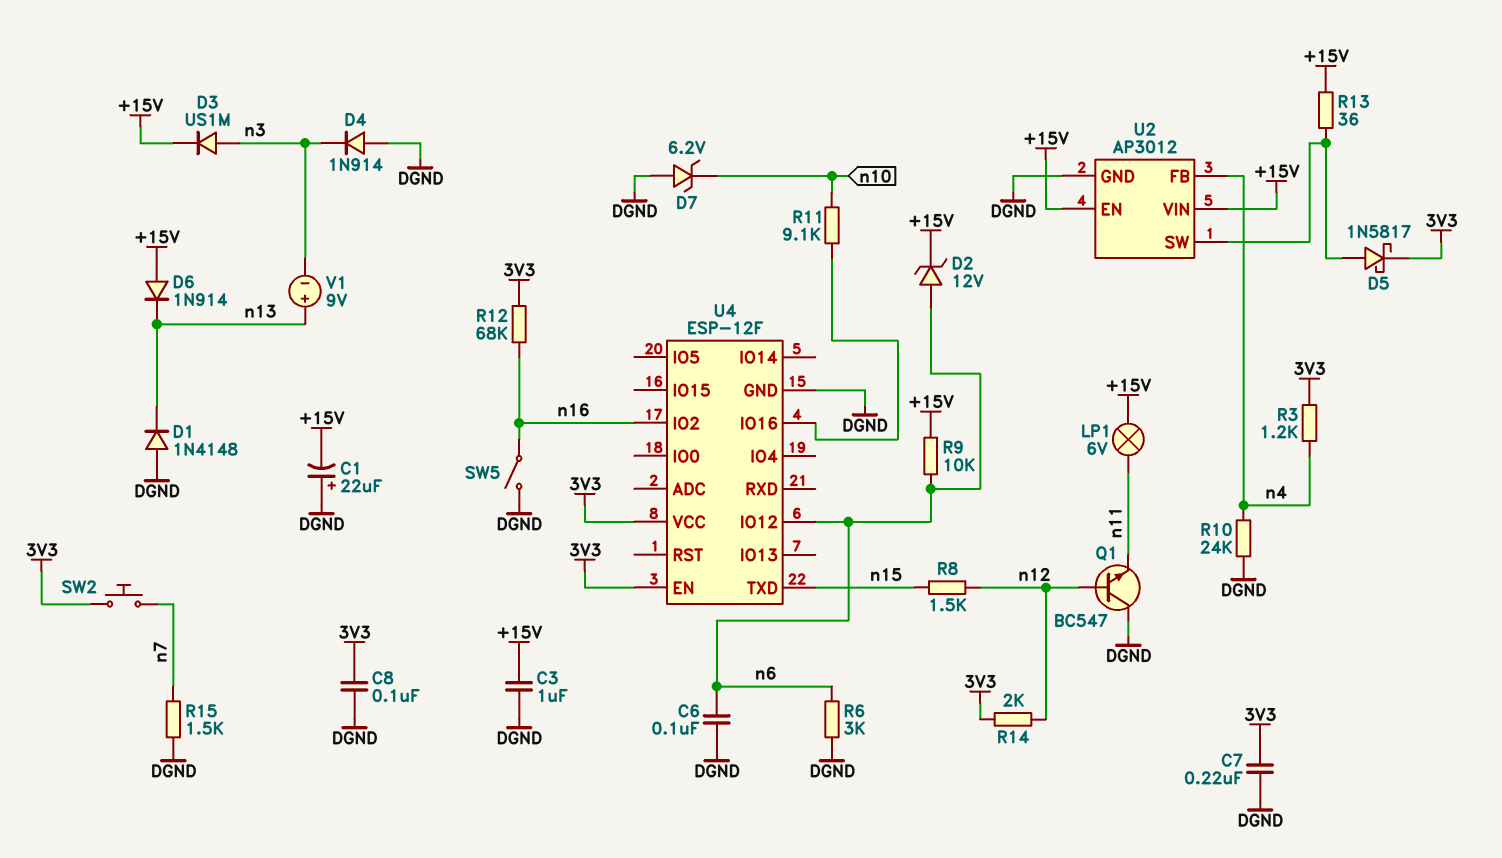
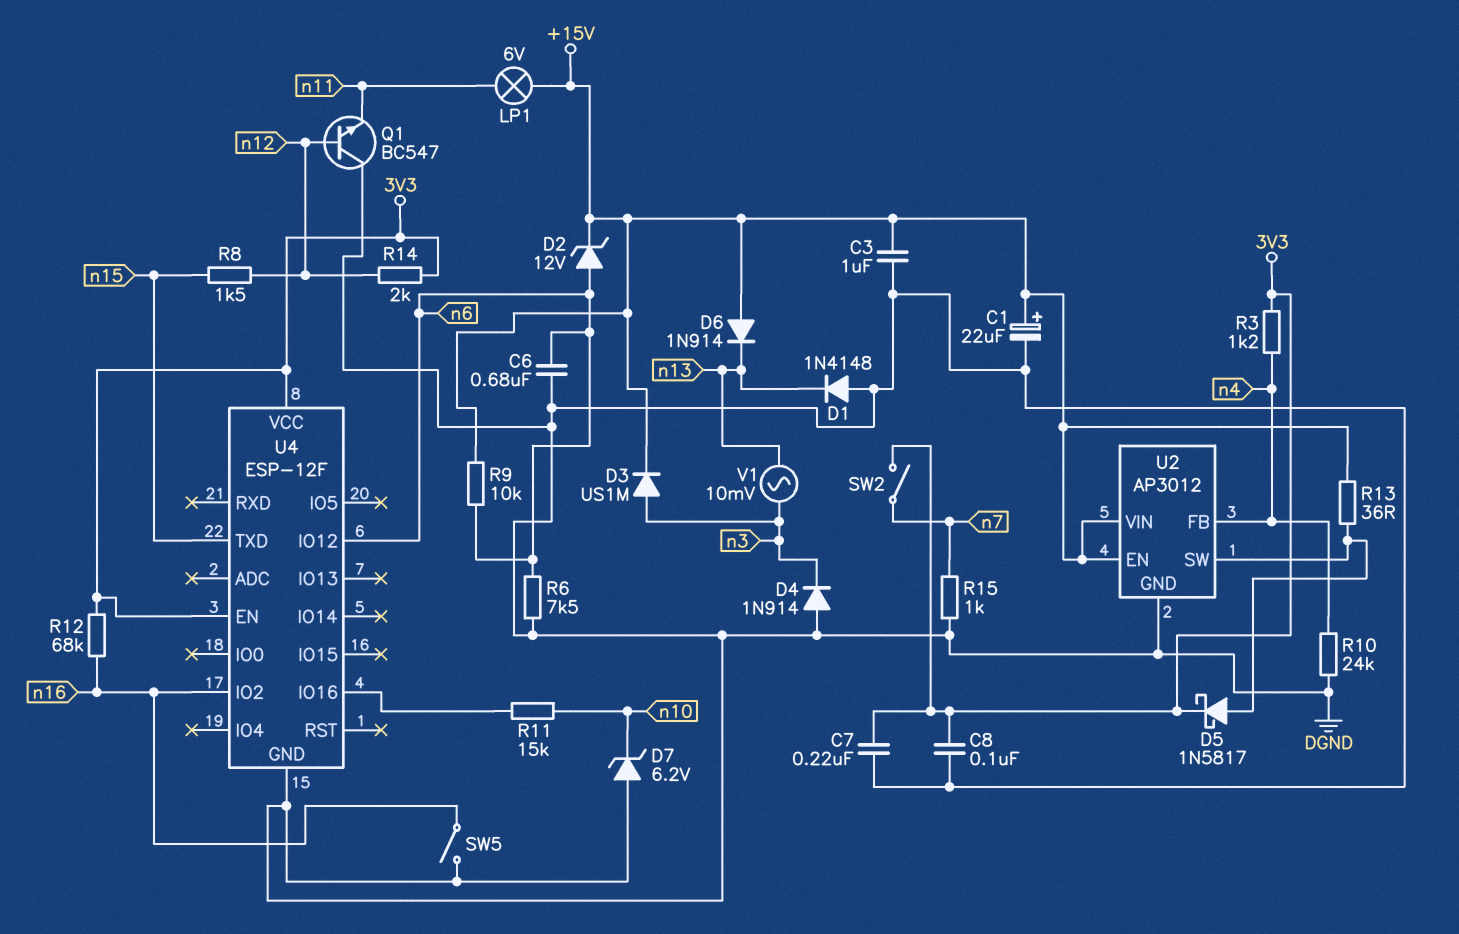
C1: 22uF (plus DGND, minus +15V) -> 22uF (plus +15V, minus DGND)
C6: 100nF (DGND, n6) -> 680nF (DGND, n6)
R6: 3k (DGND, n6) -> 7.5k (DGND, n6)
R11: 9.1k (U4/IO16, n10) -> 15k (U4/IO16, n10)
R15: 1.5k (DGND, n7) -> 1k (DGND, n7)
SW2: button (3V3, n7) -> switch (3V3, n7)
V1: 9V (plus n13, minus n3) -> AC 10mV (n3, n13)

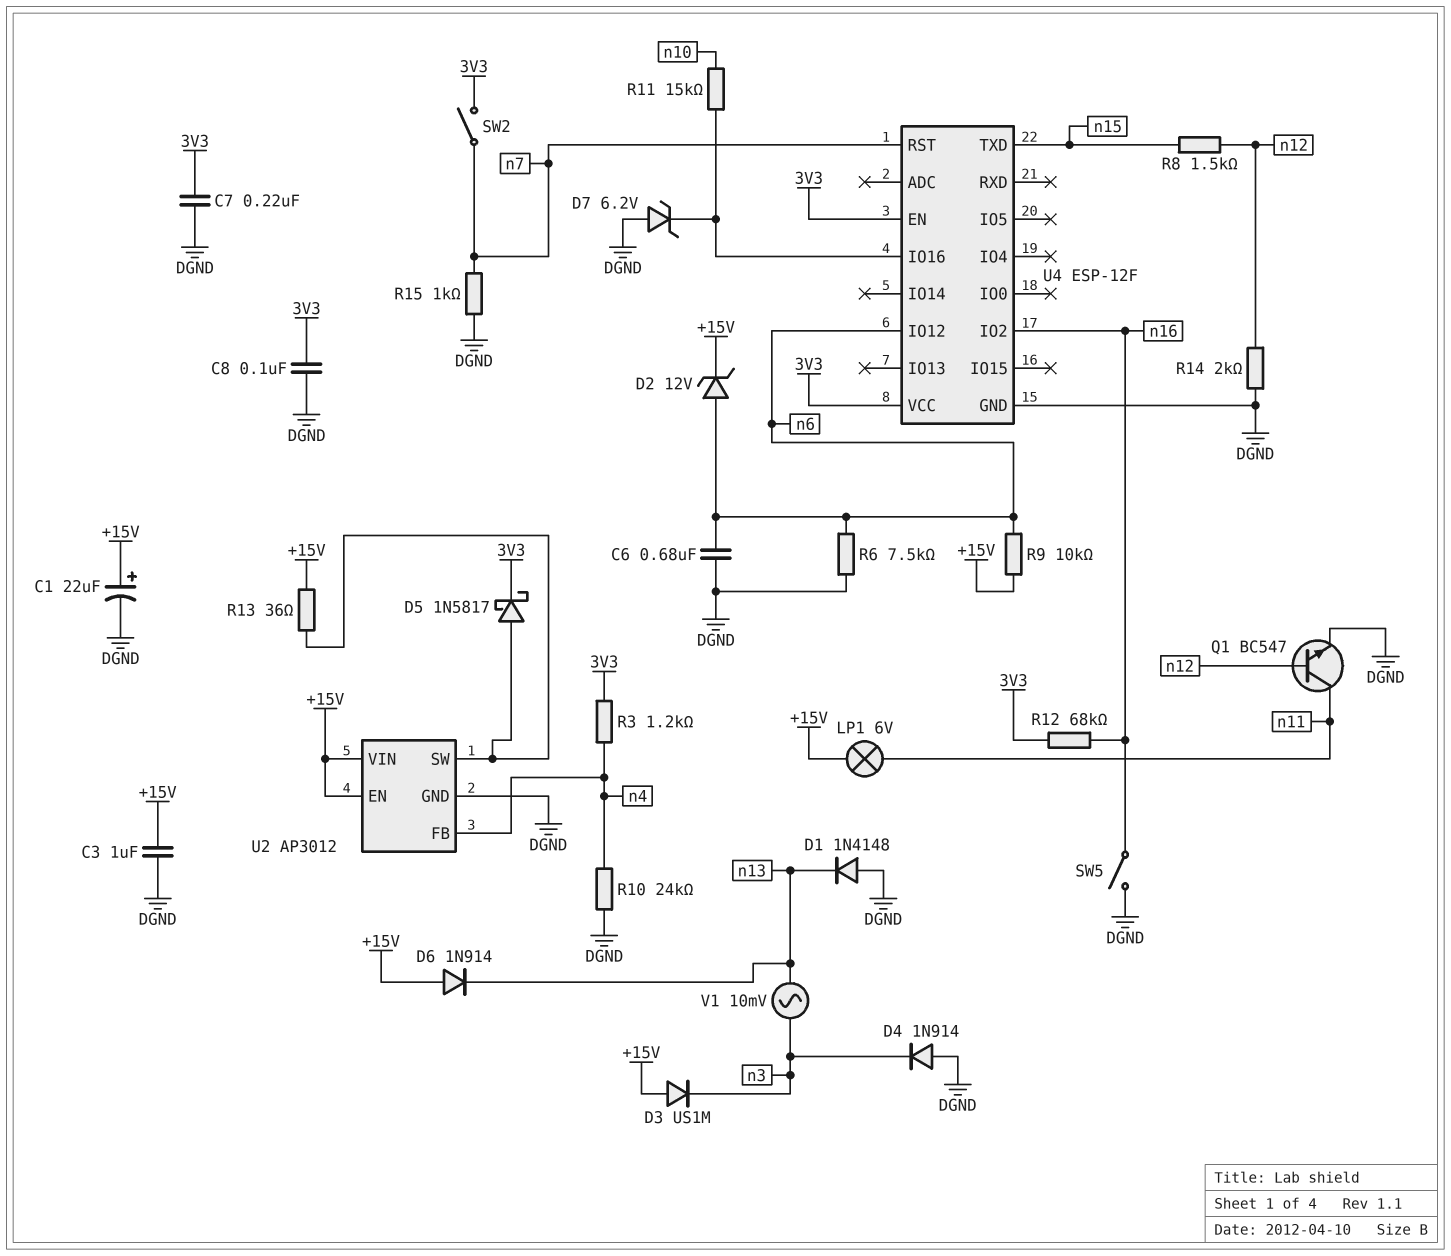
D3: diode US1M (A n3, K +15V) -> diode US1M (A +15V, K n3)
D7: zener 6.2V (A DGND, K n10) -> zener 6.2V (A DGND, K U4/IO16)
Q1: NPN BC547 (B n12, C DGND, E n11) -> NPN BC547 (B n12, C n11, E DGND)
R14: 2k (3V3, n12) -> 2k (DGND, n12)
U4 pin RST: none -> n7

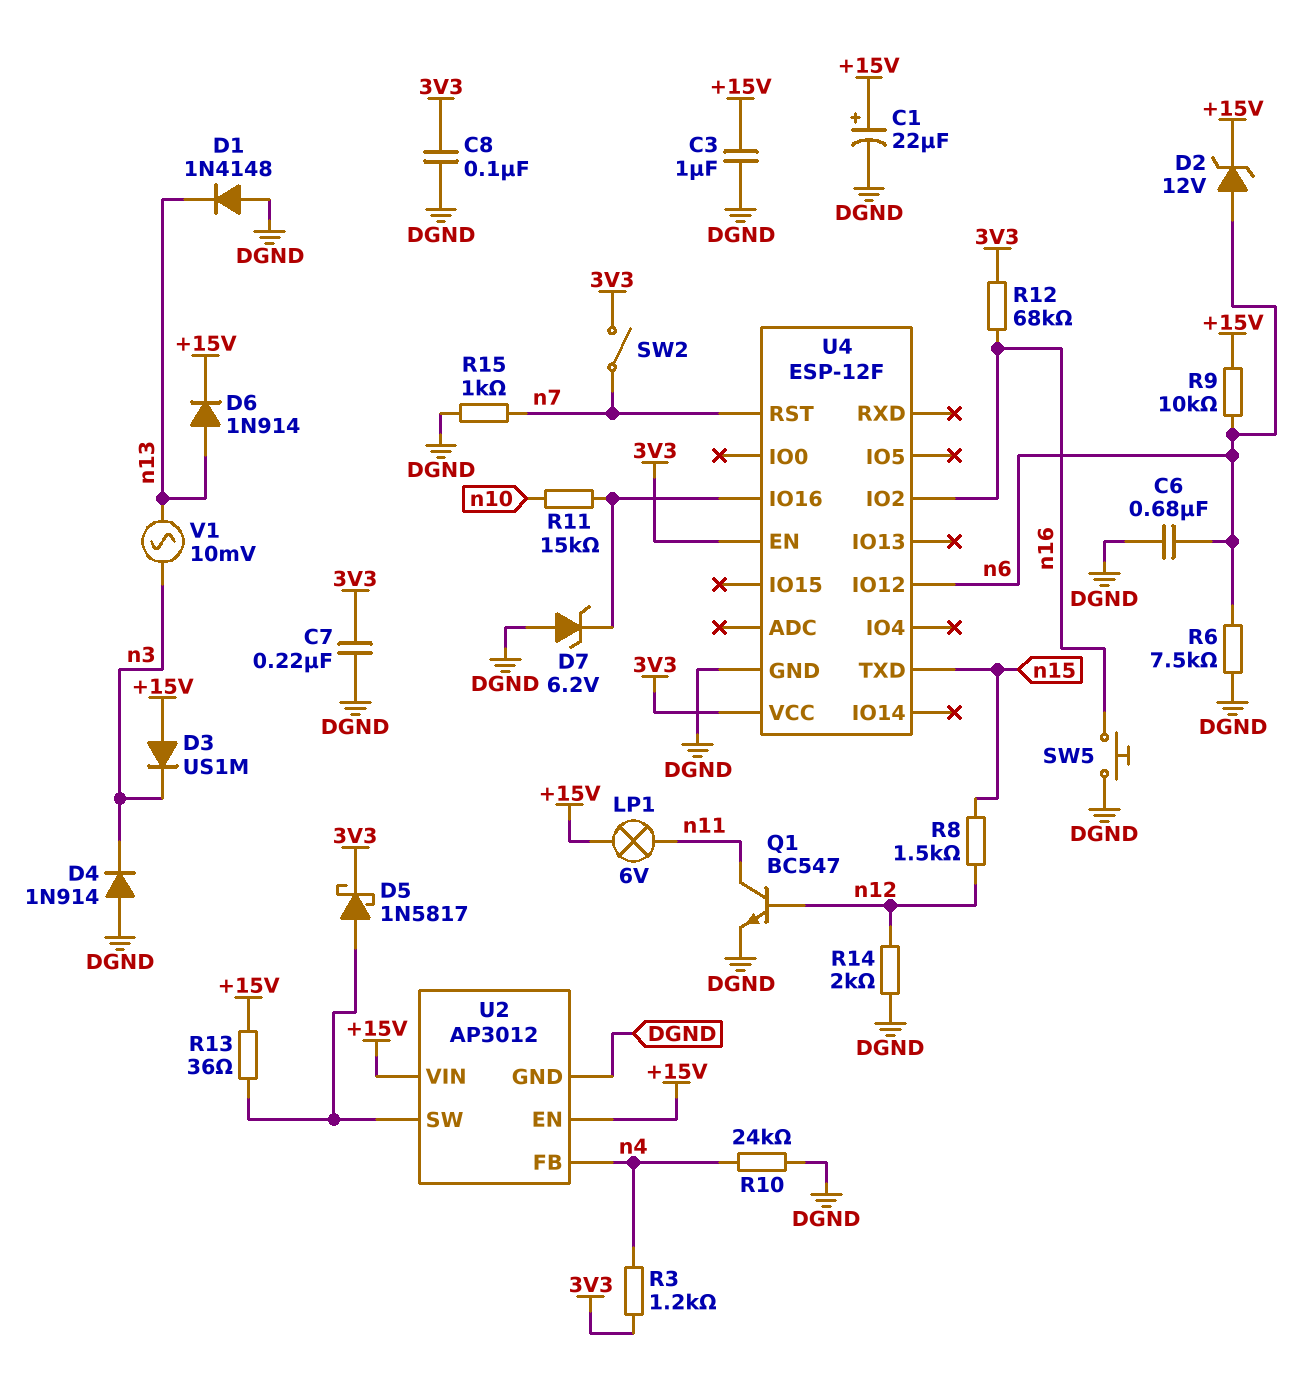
D6: diode 1N914 (A +15V, K n13) -> diode 1N914 (A n13, K +15V)
SW5: switch (DGND, n16) -> button (DGND, n16)

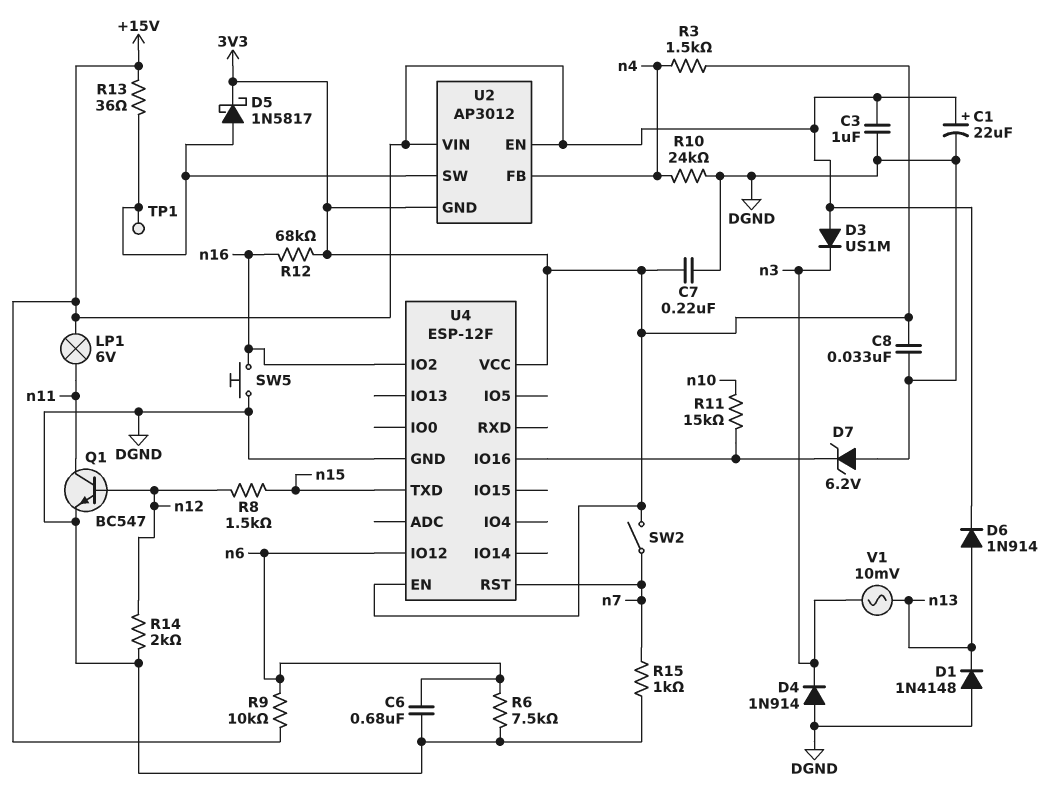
C8: 100nF (3V3, DGND) -> 33nF (3V3, DGND)
D2: zener 12V (A n6, K +15V) -> none
R3: 1.2k (3V3, n4) -> 1.5k (3V3, n4)
TP1: none -> test point (U2/SW)
U2 pin GND: DGND -> 3V3

